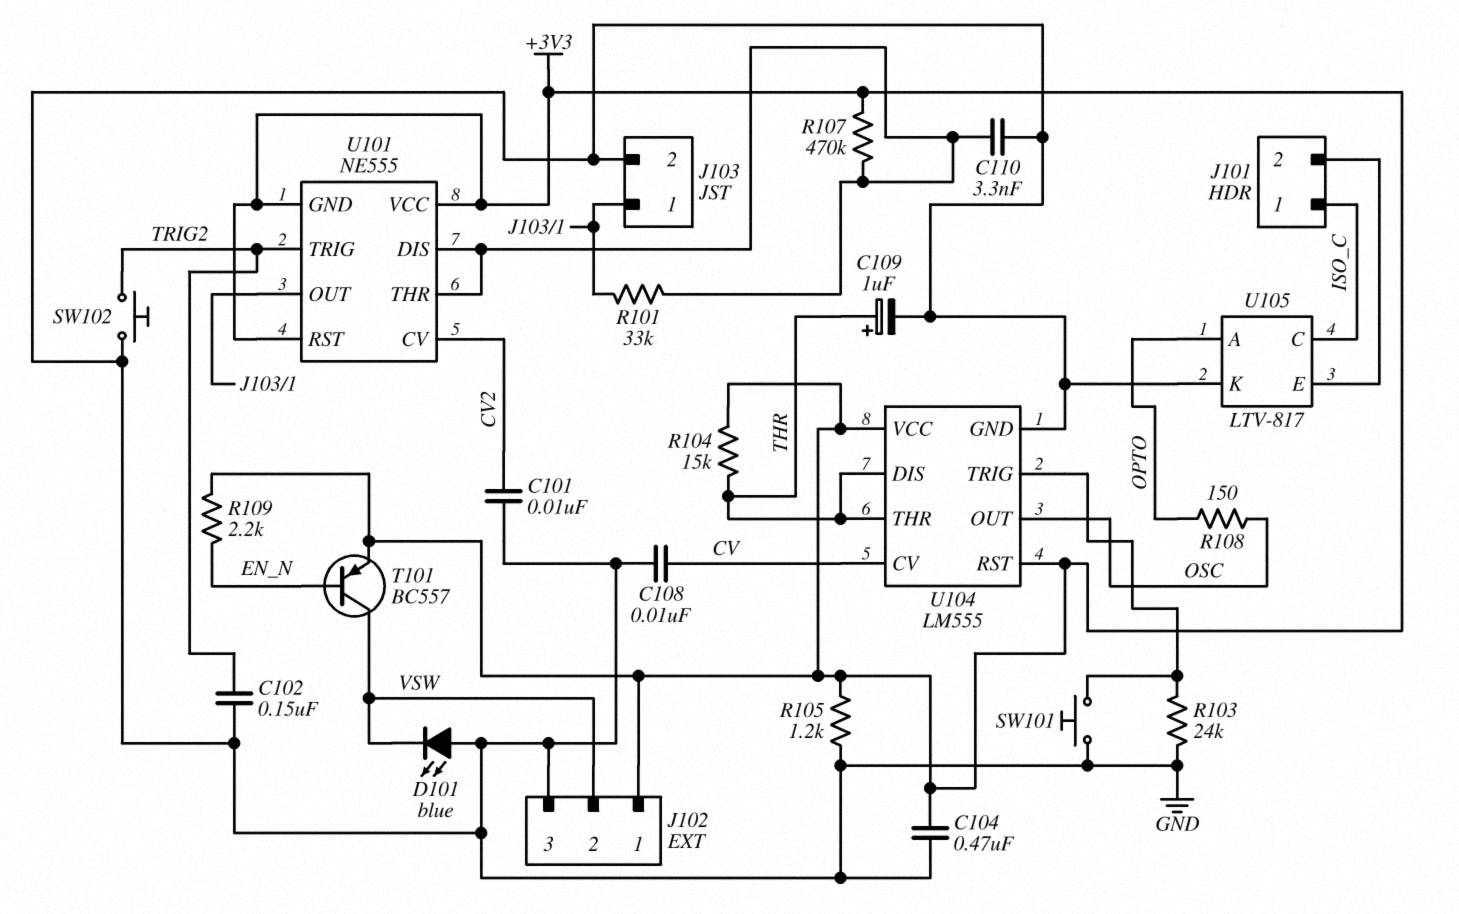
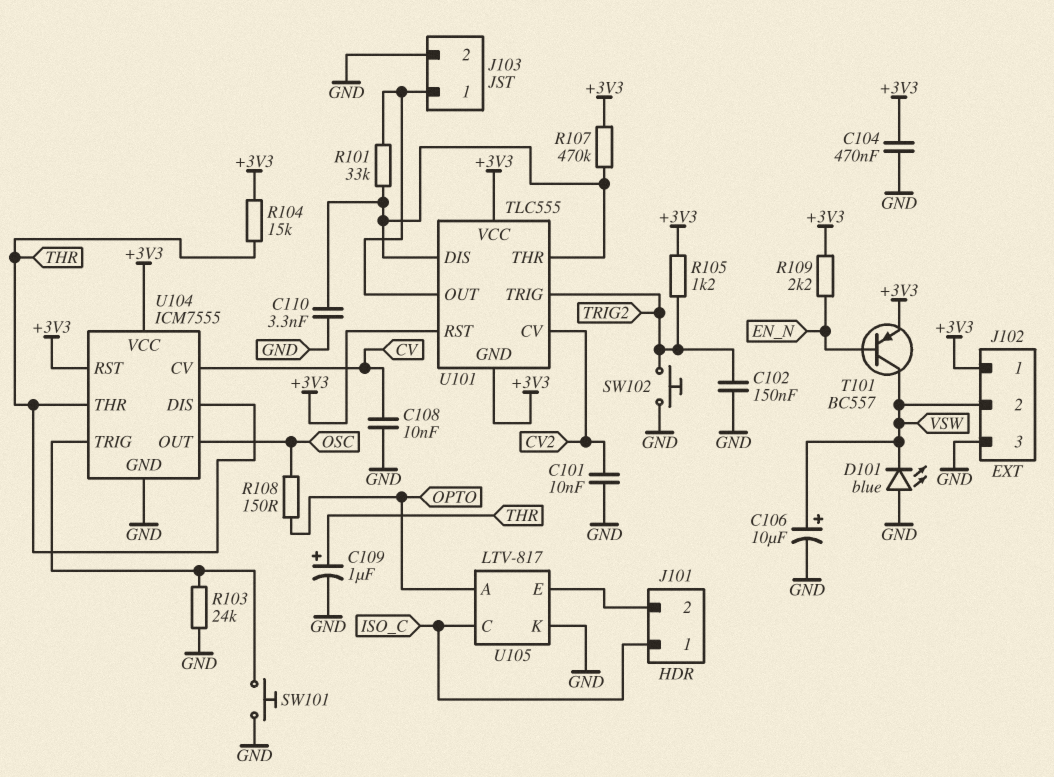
C106: none -> 10uF (plus VSW, minus GND)
R105: 1.2k (+3V3, GND) -> 1.2k (+3V3, TRIG2)
U101: NE555 -> TLC555
U104: LM555 -> ICM7555

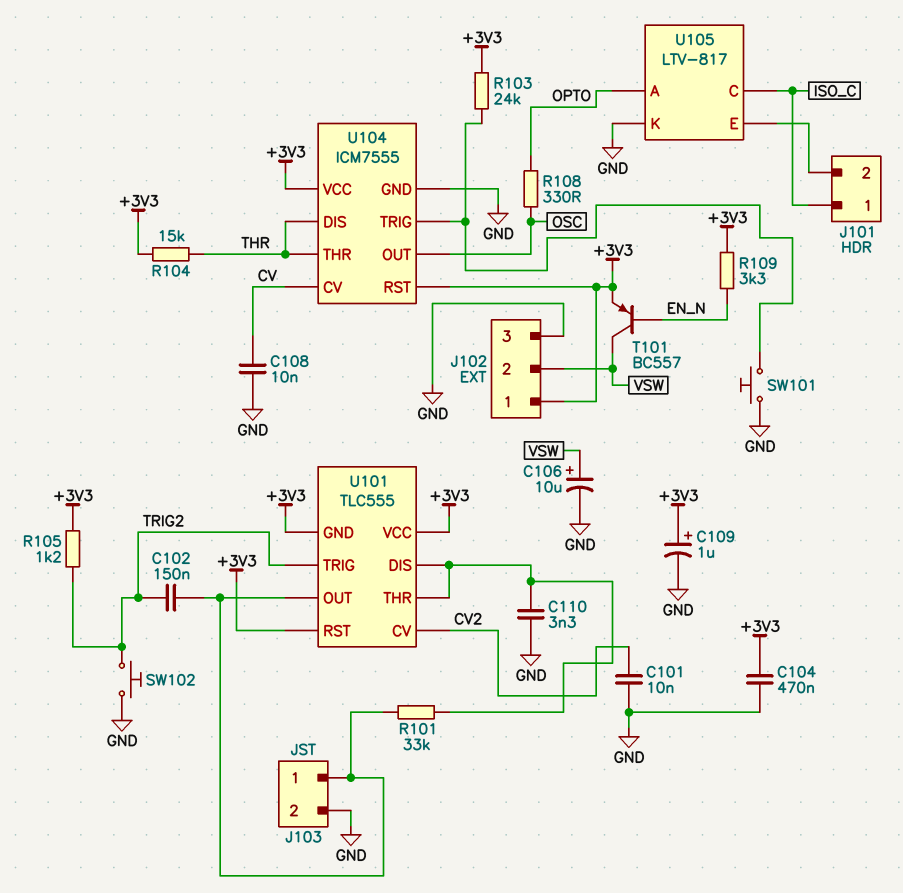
C102: 150nF (GND, TRIG2) -> 150nF (J103/1, TRIG2)
C109: 1uF (plus THR, minus GND) -> 1uF (plus +3V3, minus GND)
D101: LED blue (A GND, K VSW) -> none
R103: 24k (GND, U104/TRIG) -> 24k (+3V3, U104/TRIG)
R107: 470k (+3V3, U101/DIS) -> none
R108: 150 (OPTO, OSC) -> 330 (OPTO, OSC)
R109: 2.2k (+3V3, EN_N) -> 3.3k (+3V3, EN_N)

